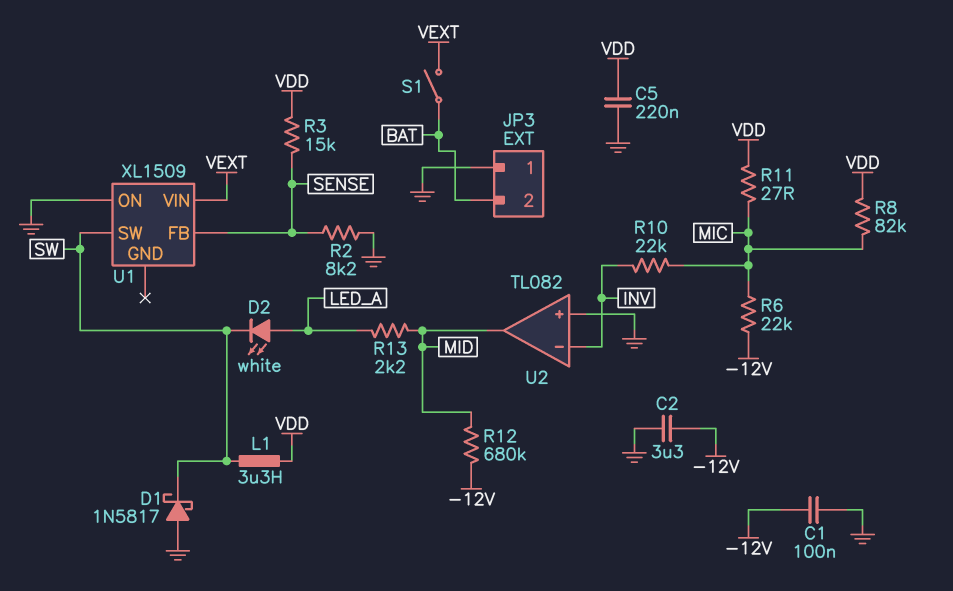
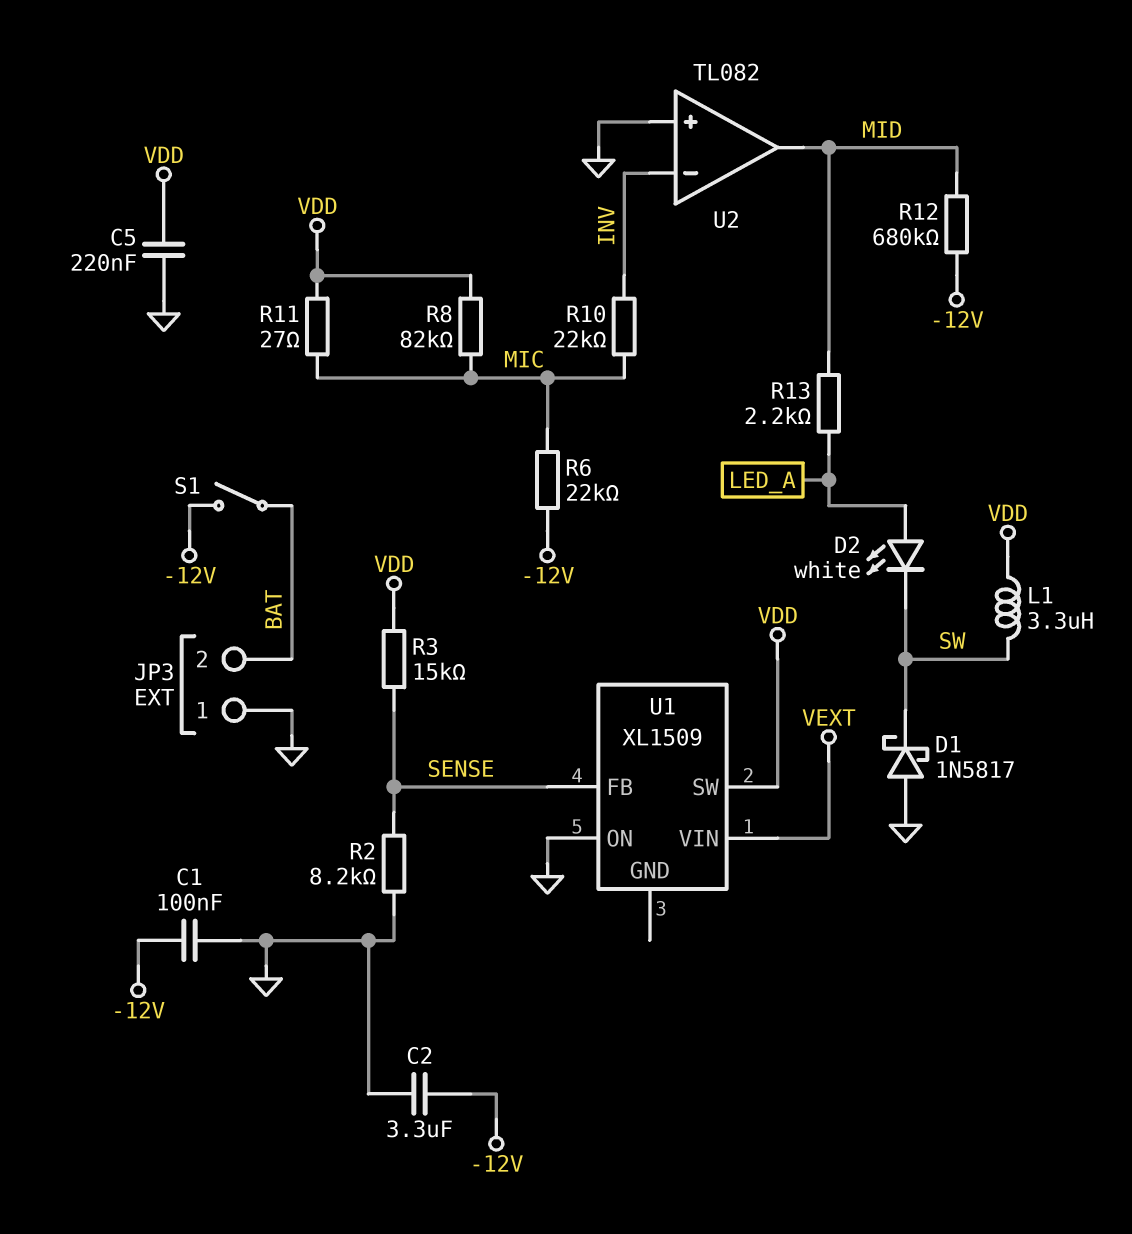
S1: switch (BAT, VEXT) -> switch (-12V, BAT)
U1 pin SW: SW -> VDD

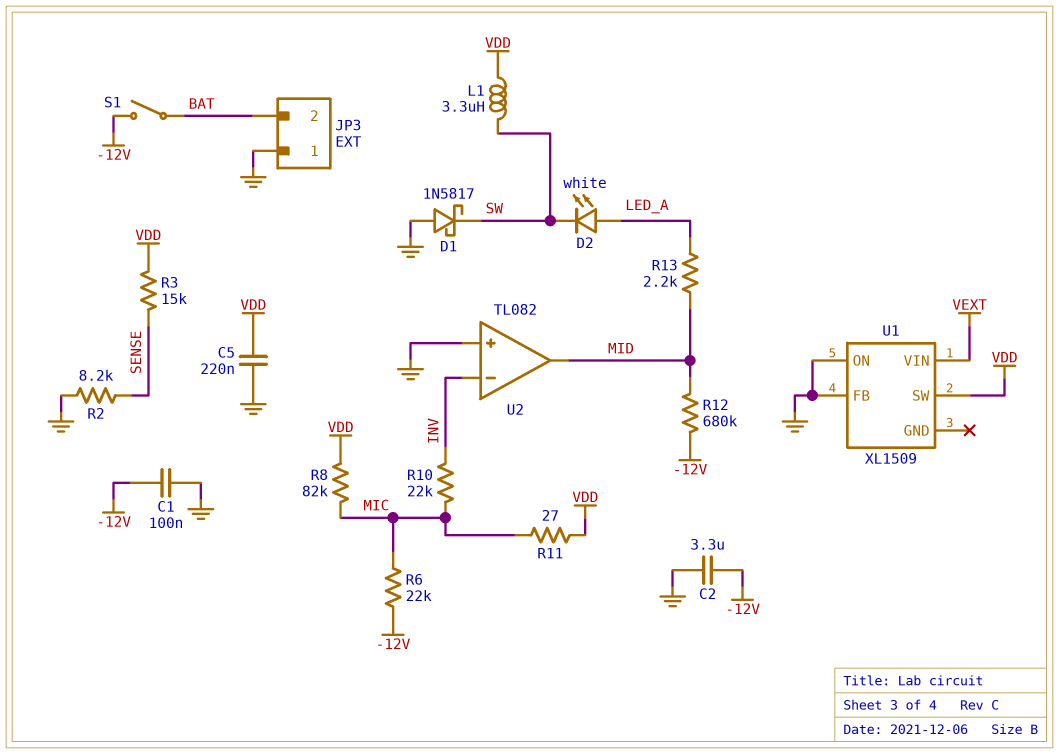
U1 pin FB: SENSE -> GND

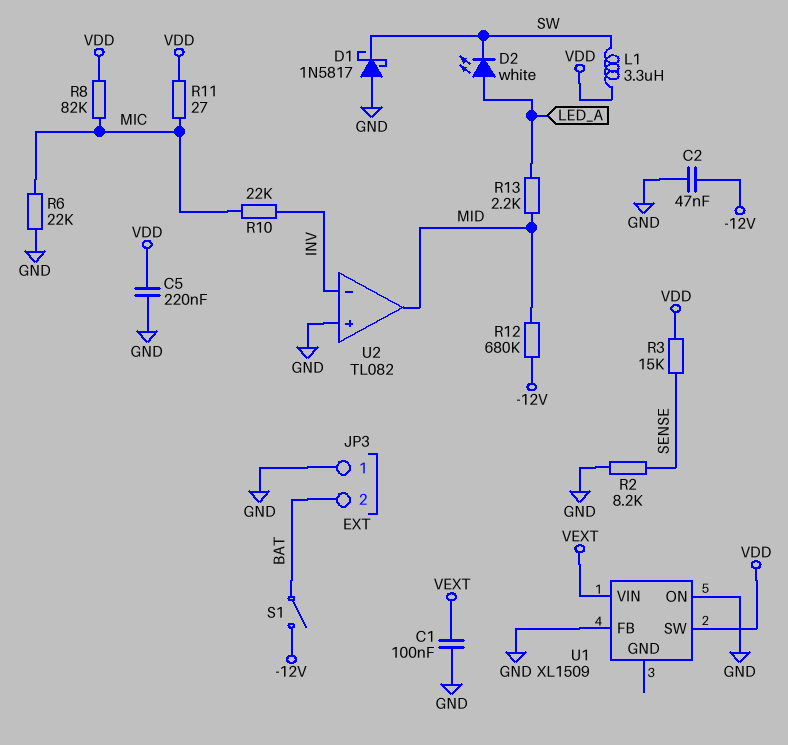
C1: 100nF (-12V, GND) -> 100nF (GND, VEXT)
C2: 3.3uF (-12V, GND) -> 47nF (-12V, GND)
R6: 22k (-12V, MIC) -> 22k (GND, MIC)

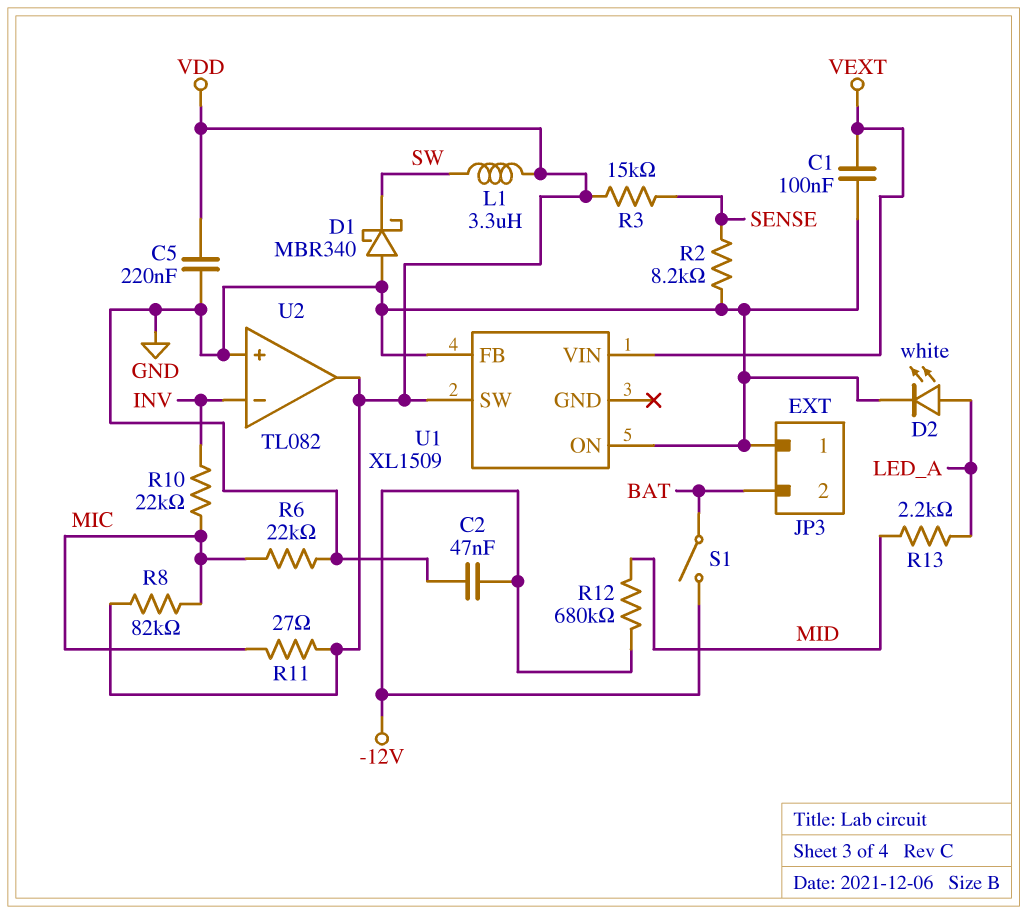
D1: schottky 1N5817 (A GND, K SW) -> schottky MBR340 (A GND, K SW)
D2: LED white (A LED_A, K SW) -> LED white (A LED_A, K GND)
U2 pin out: MID -> VDD

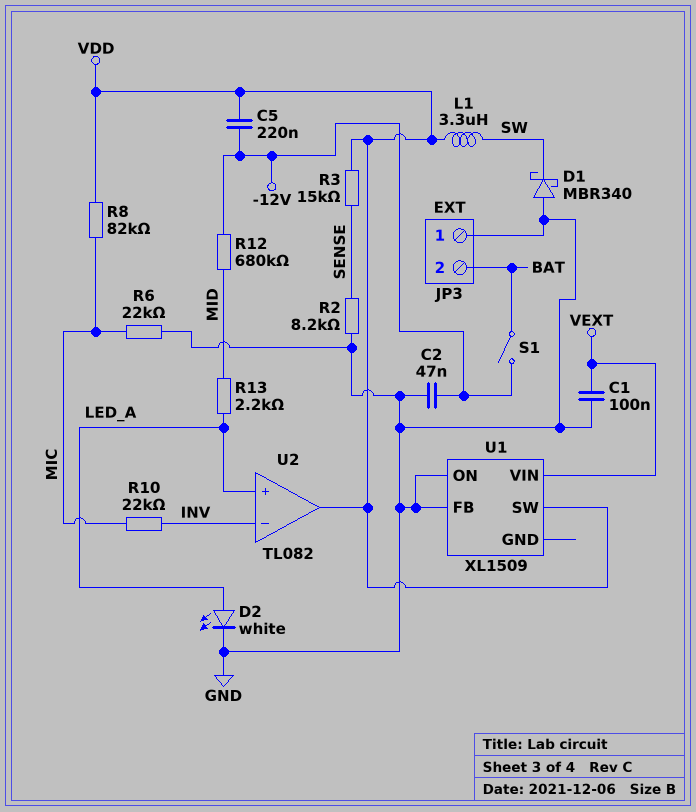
C5: 220nF (GND, VDD) -> 220nF (-12V, VDD)
R11: 27 (MIC, VDD) -> none
U2 pin in+: GND -> LED_A

